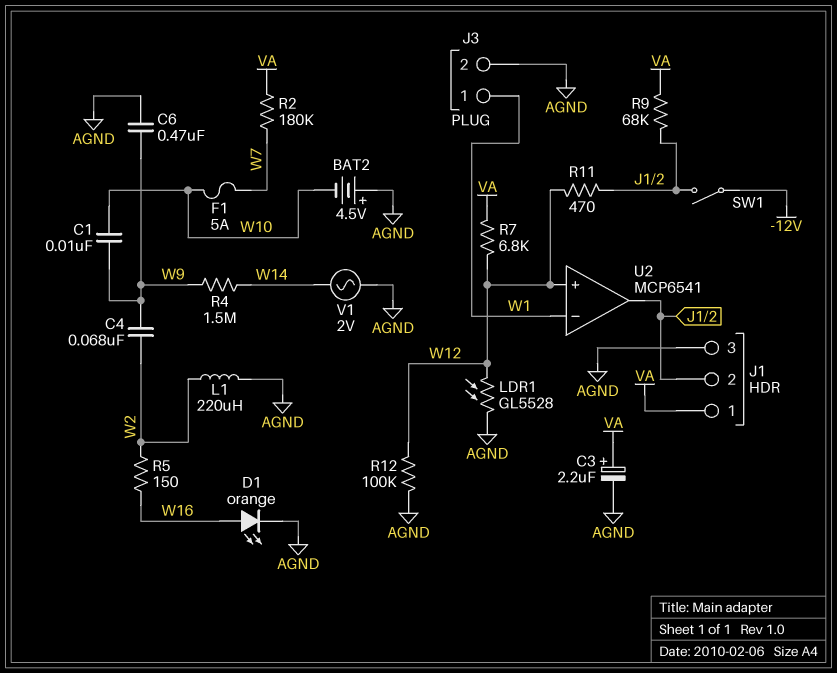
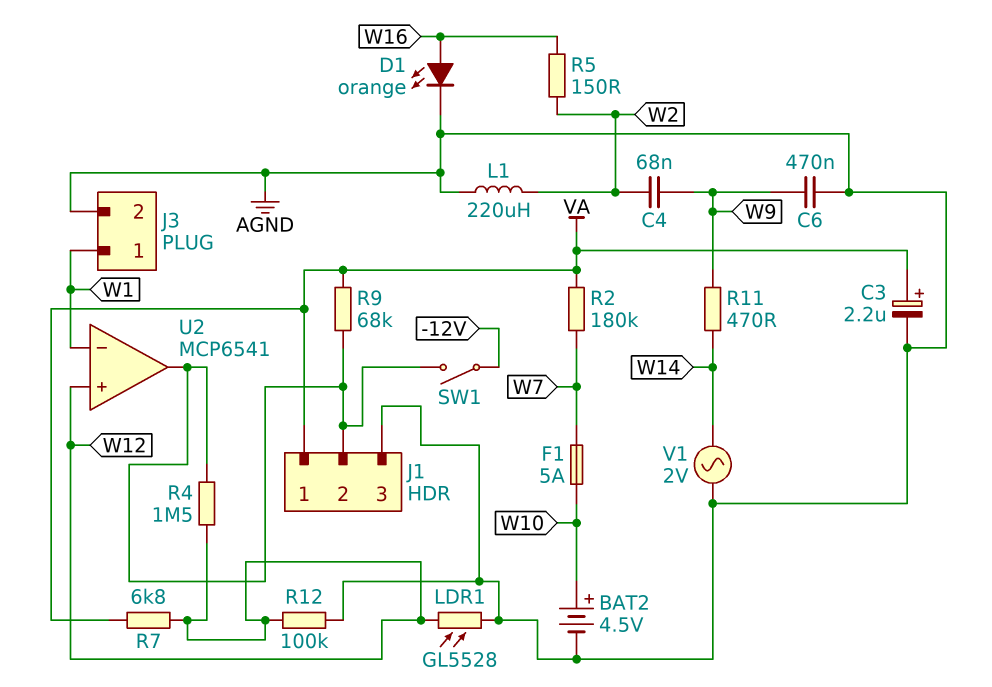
BAT2: 4.5V (plus AGND, minus W10) -> 4.5V (plus W10, minus AGND)
C1: 10nF (W9, W10) -> none
R4: 1.5M (W9, W14) -> 1.5M (J1/2, W12)
R11: 470 (J1/2, W12) -> 470 (W9, W14)

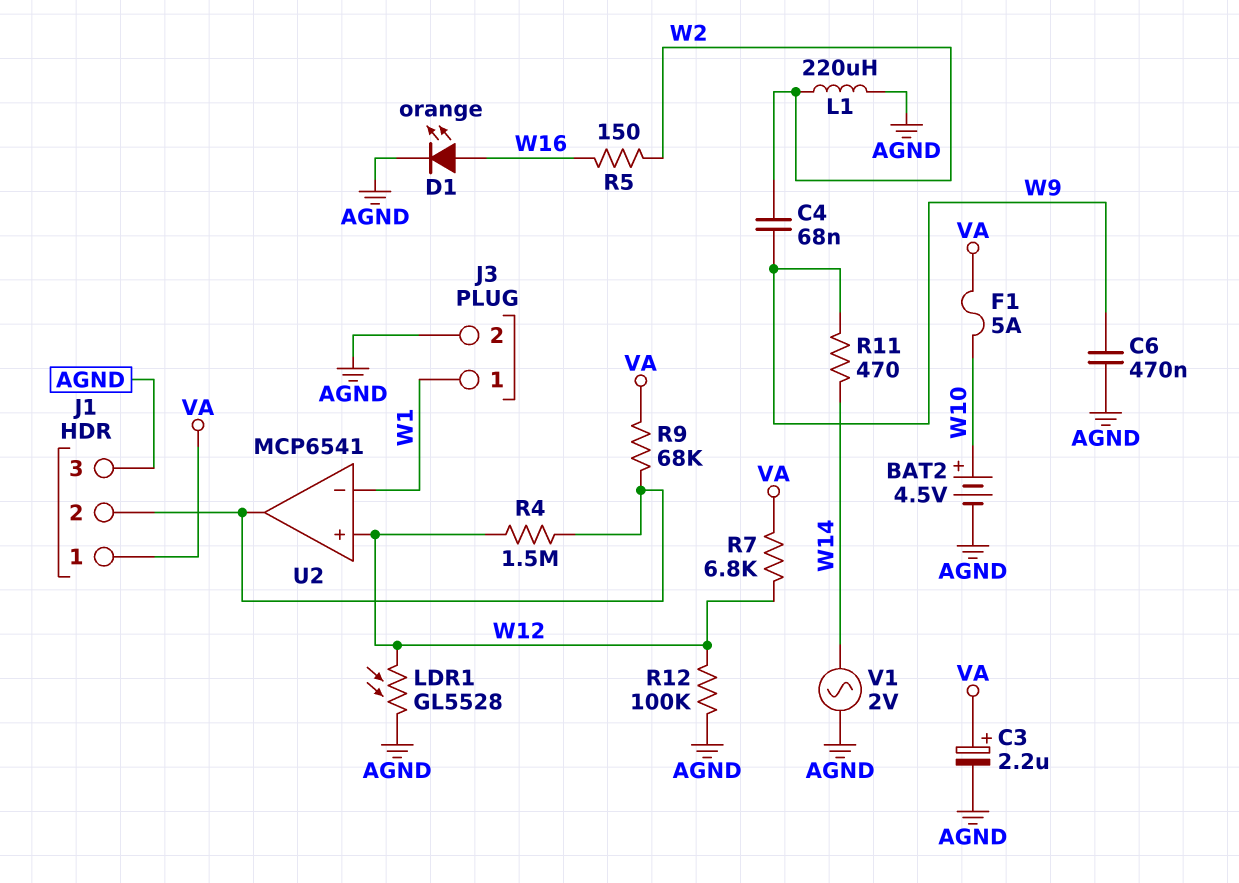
F1: 5A (W7, W10) -> 5A (VA, W10)
R2: 180k (VA, W7) -> none
SW1: switch (-12V, J1/2) -> none

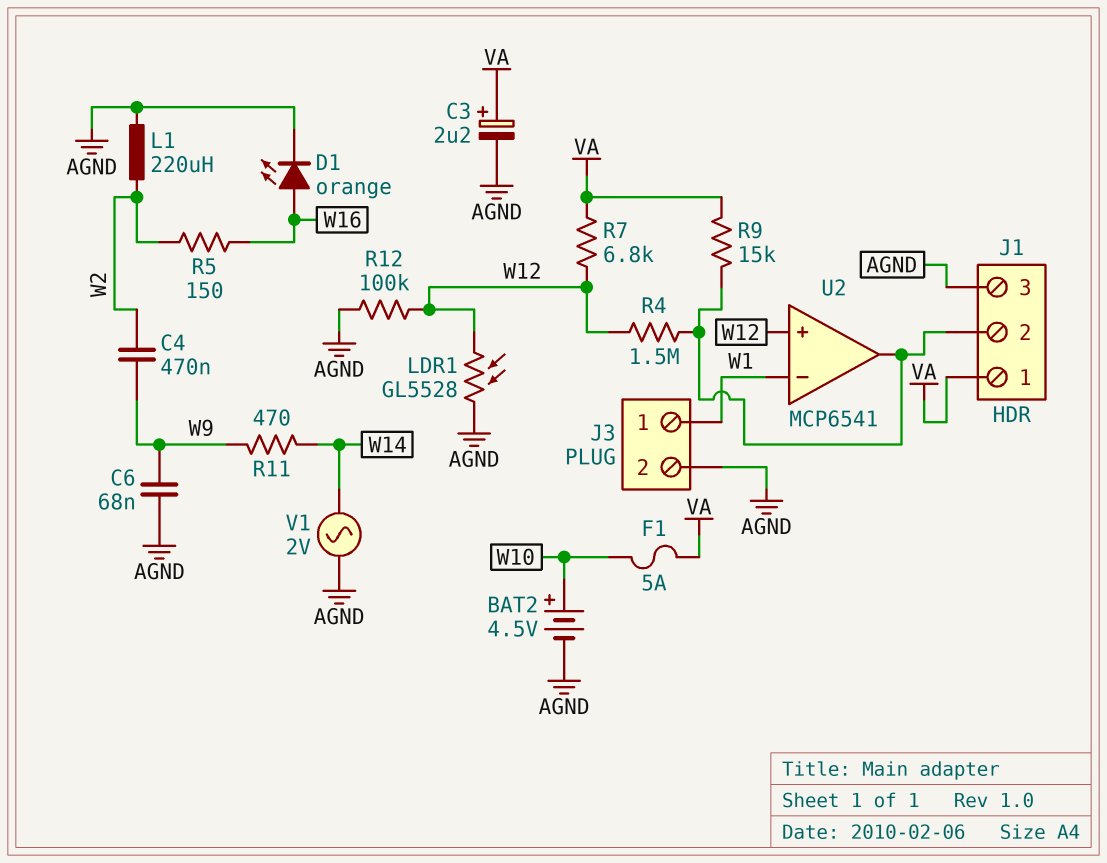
C4: 68nF (W2, W9) -> 470nF (W2, W9)
C6: 470nF (AGND, W9) -> 68nF (AGND, W9)
R9: 68k (J1/2, VA) -> 15k (J1/2, VA)

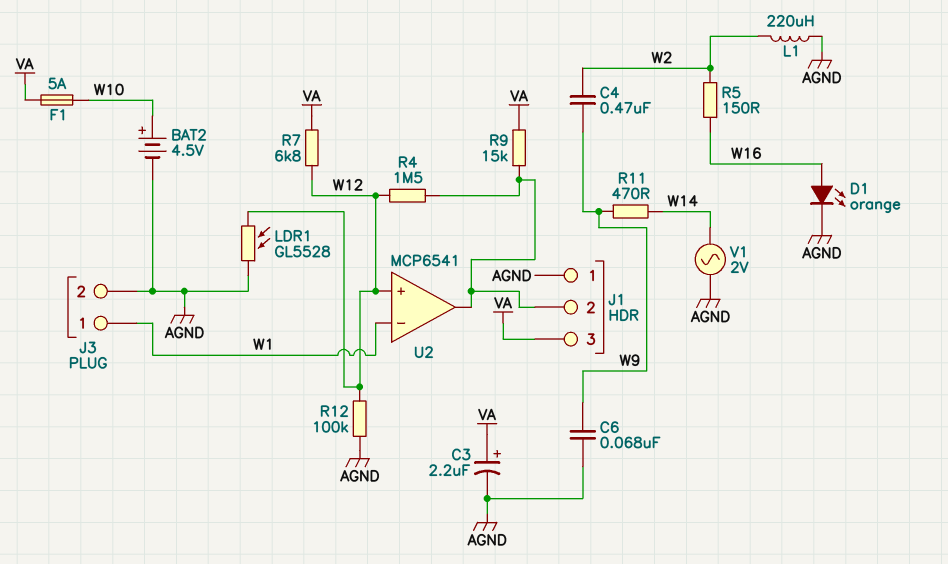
J1 pin 1: VA -> AGND
J1 pin 3: AGND -> VA

